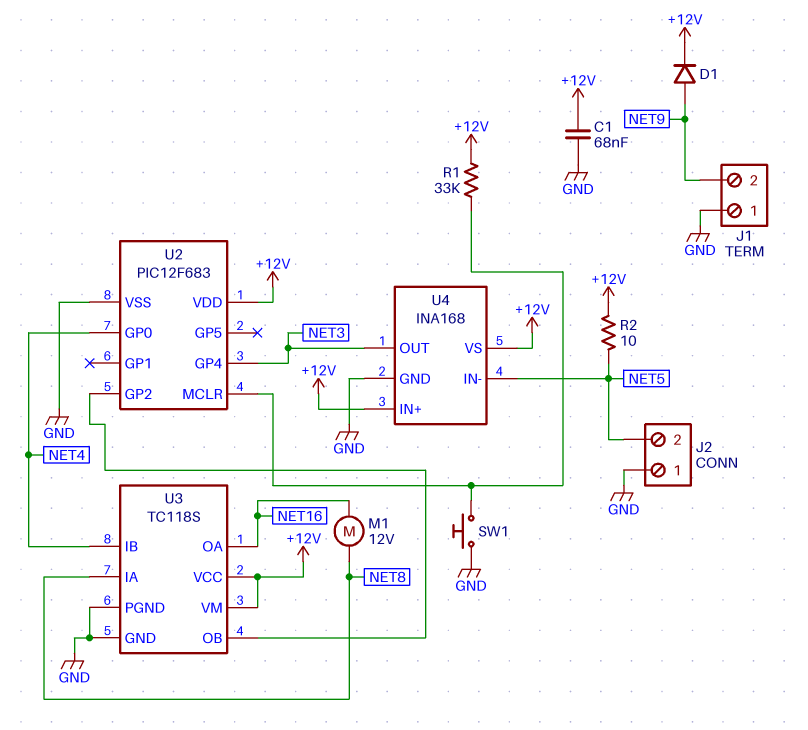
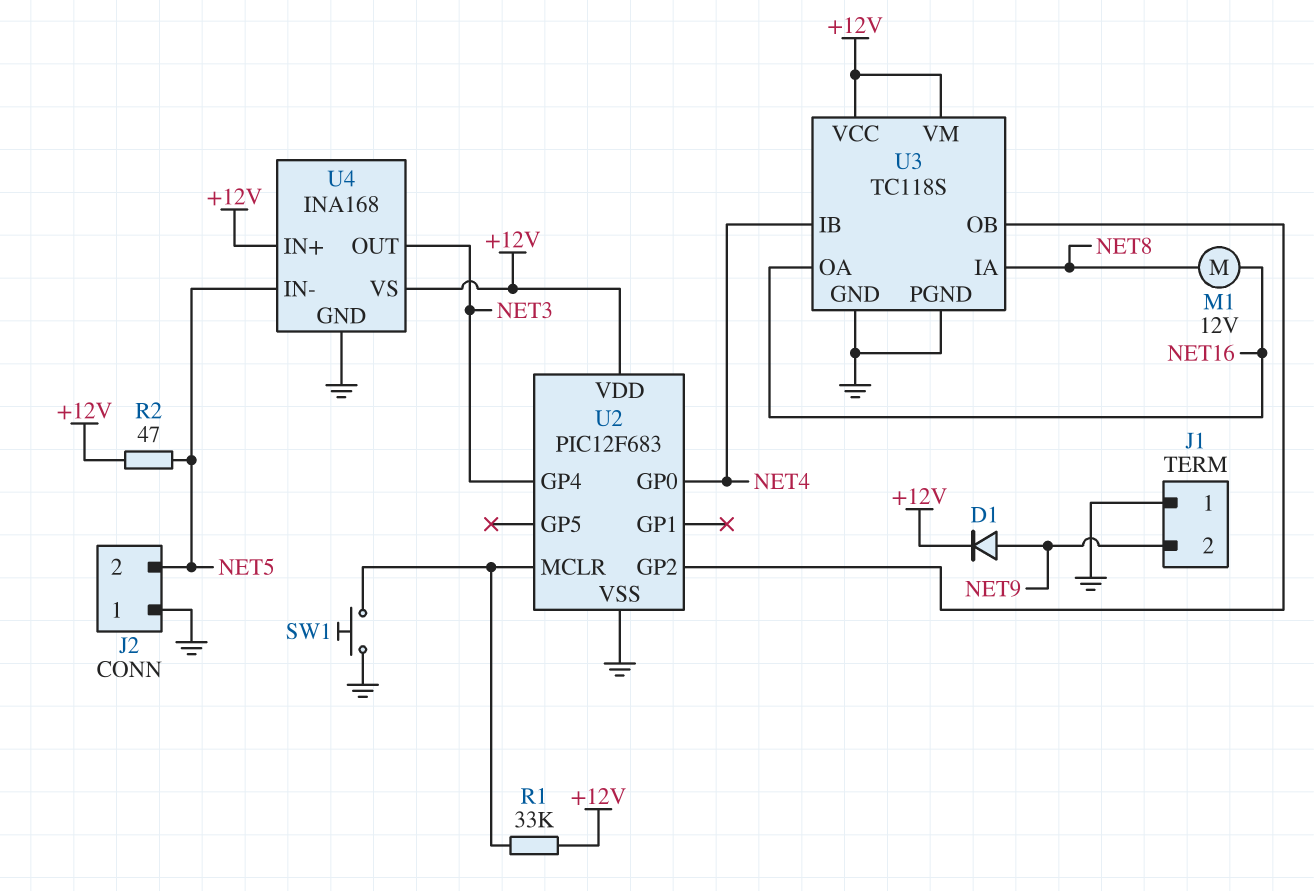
C1: 68nF (+12V, GND) -> none
R2: 10 (+12V, NET5) -> 47 (+12V, NET5)

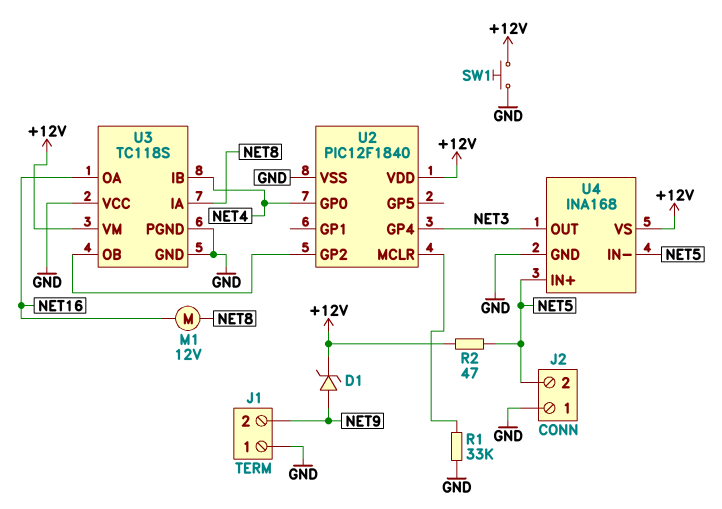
D1: diode (A NET9, K +12V) -> zener (A NET9, K +12V)
R1: 33k (+12V, U2/MCLR) -> 33k (GND, U2/MCLR)
SW1: button (GND, U2/MCLR) -> button (+12V, GND)
U2: PIC12F683 -> PIC12F1840
U3 pin VCC: +12V -> GND
U4 pin IN+: +12V -> NET5

